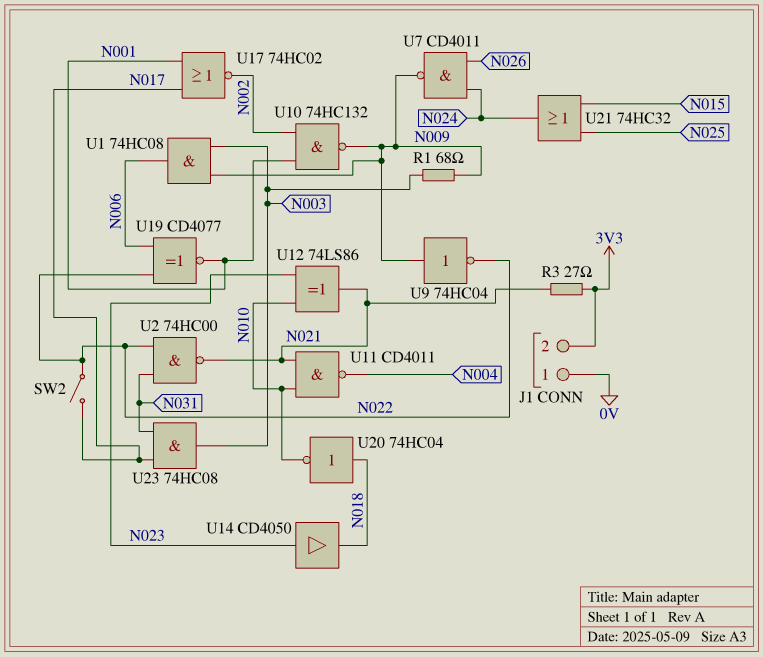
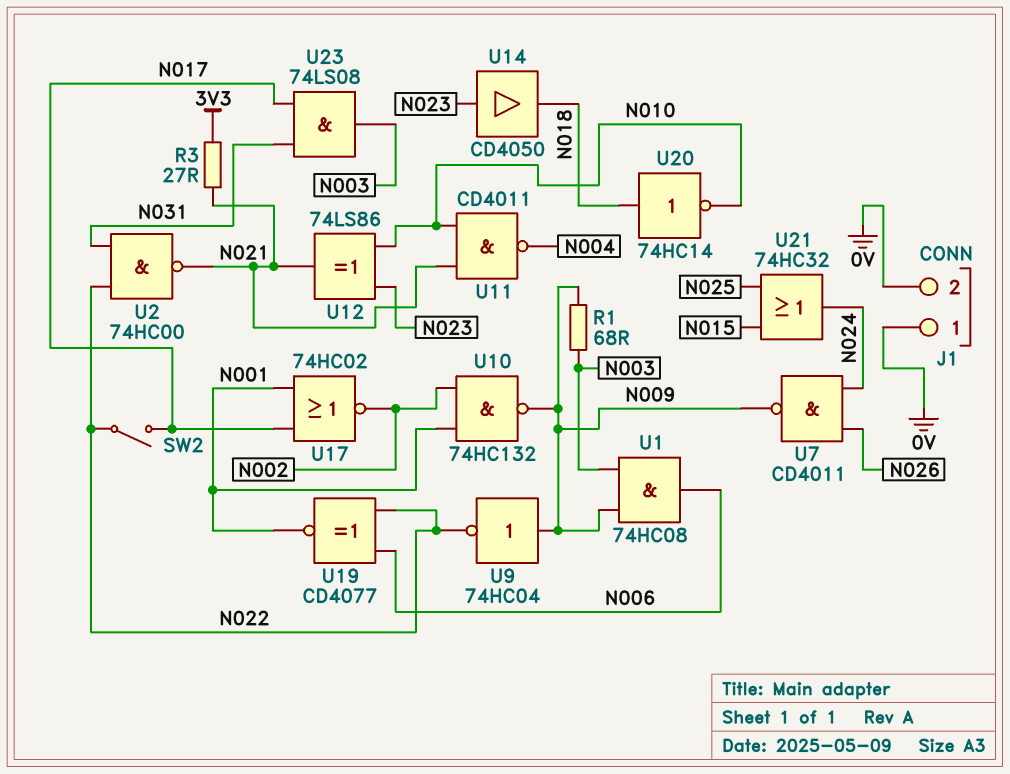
J1 pin 2: 3V3 -> 0V
U20: NOT 74HC04 (in N018, out N010) -> NOT 74HC14 (in N018, out N010)
U23: AND 74HC08 (in N017, in N031, out N003) -> AND 74LS08 (in N017, in N031, out N003)

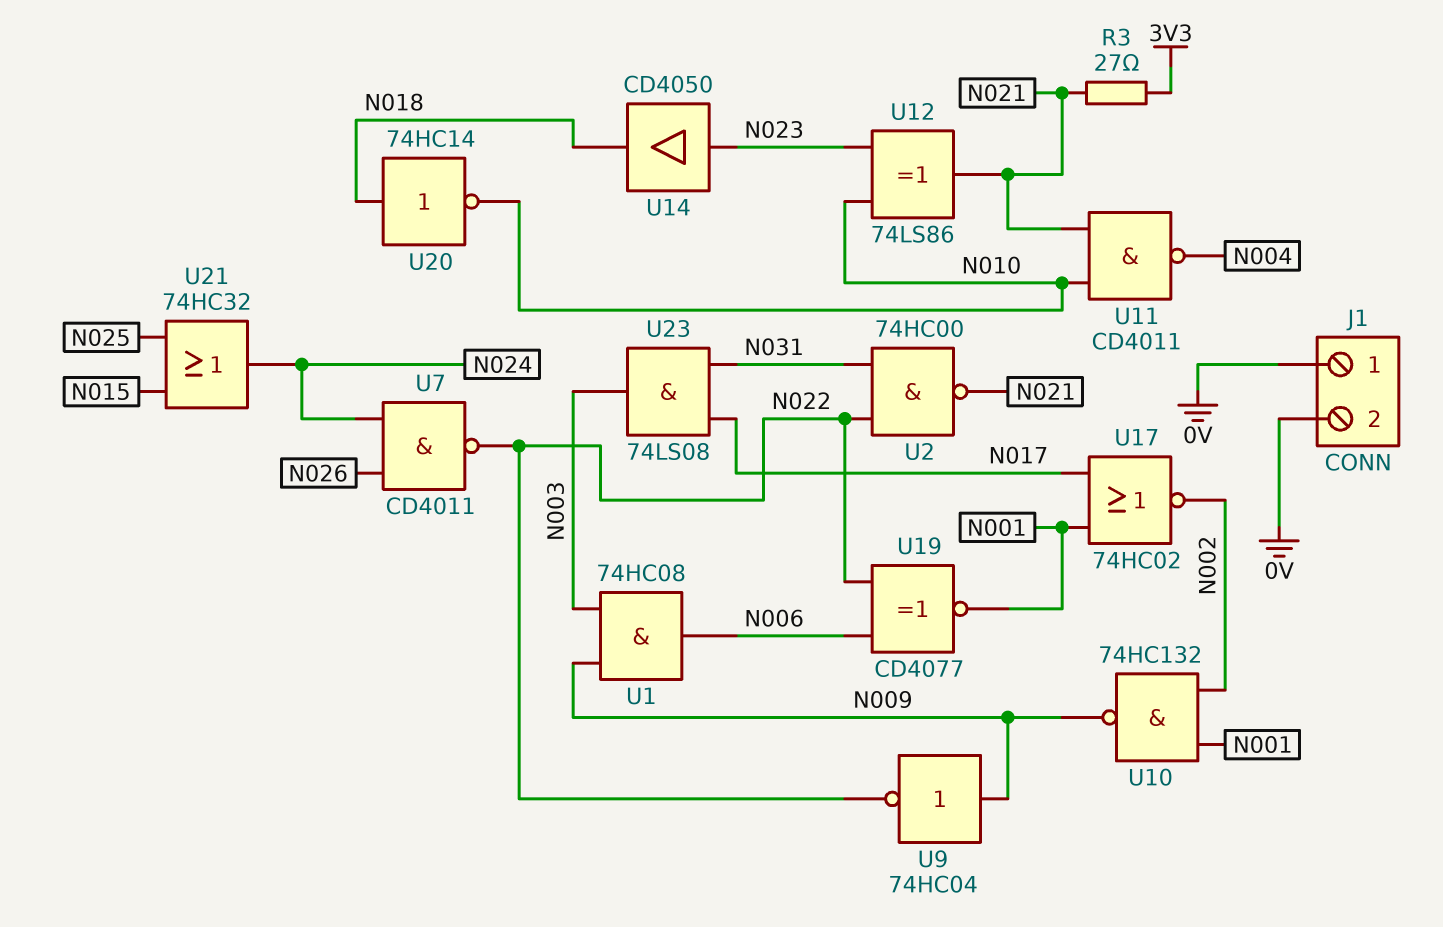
R1: 68 (N003, N009) -> none
SW2: switch (N017, N022) -> none
U7: NAND CD4011 (in N024, in N026, out N009) -> NAND CD4011 (in N024, in N026, out N022)

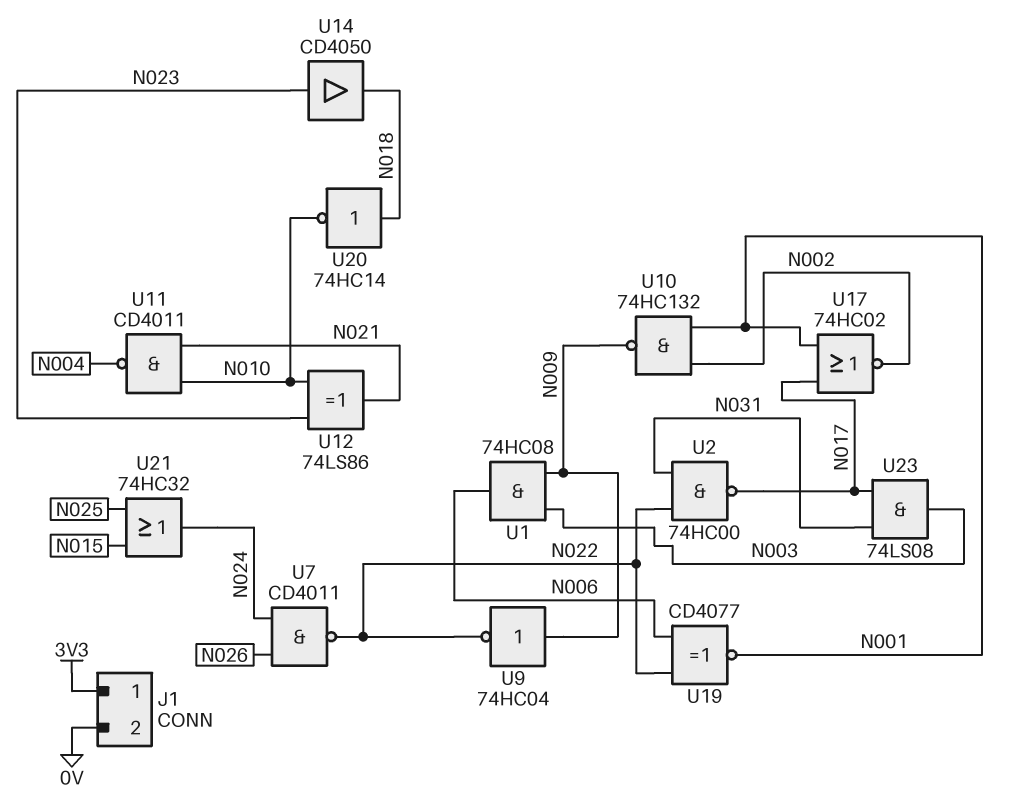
J1 pin 1: 0V -> 3V3
R3: 27 (3V3, N021) -> none
U2: NAND 74HC00 (in N022, in N031, out N021) -> NAND 74HC00 (in N022, in N031, out N017)

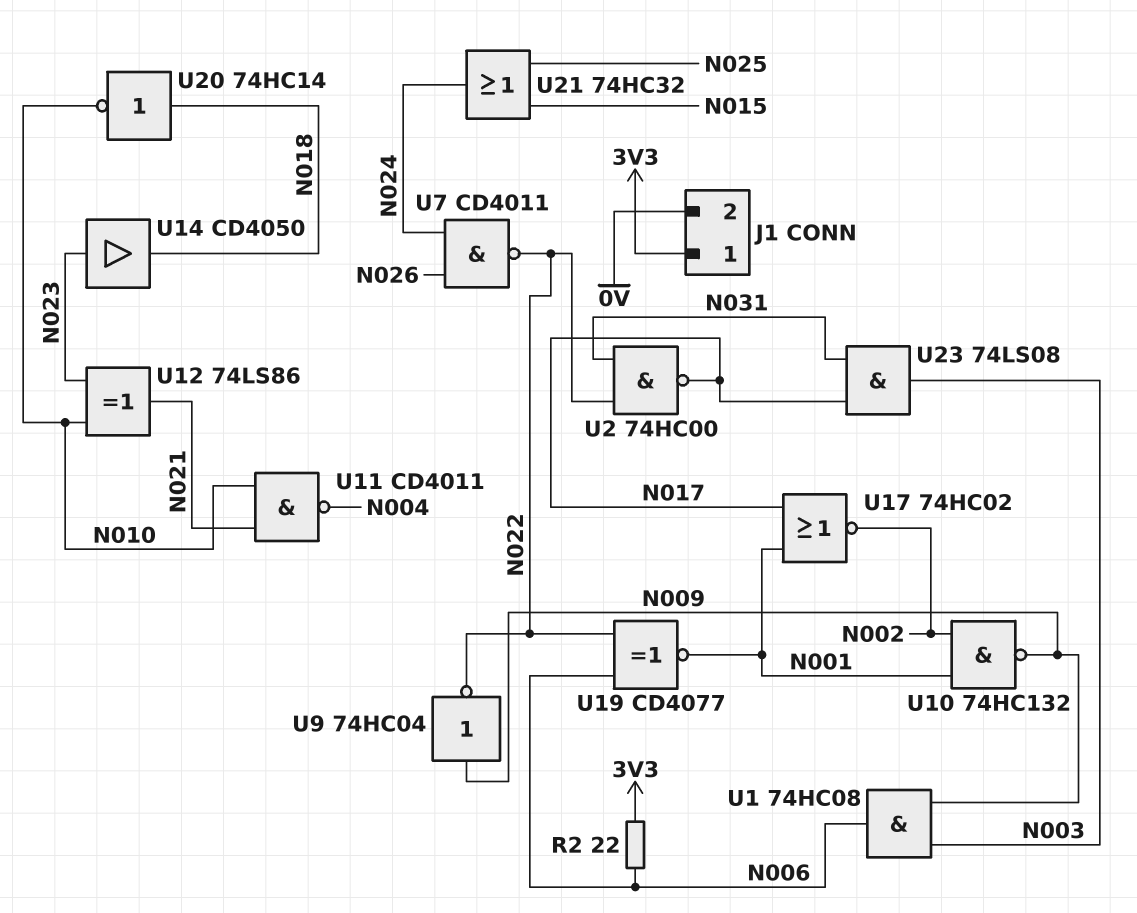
R2: none -> 22 (3V3, N006)

